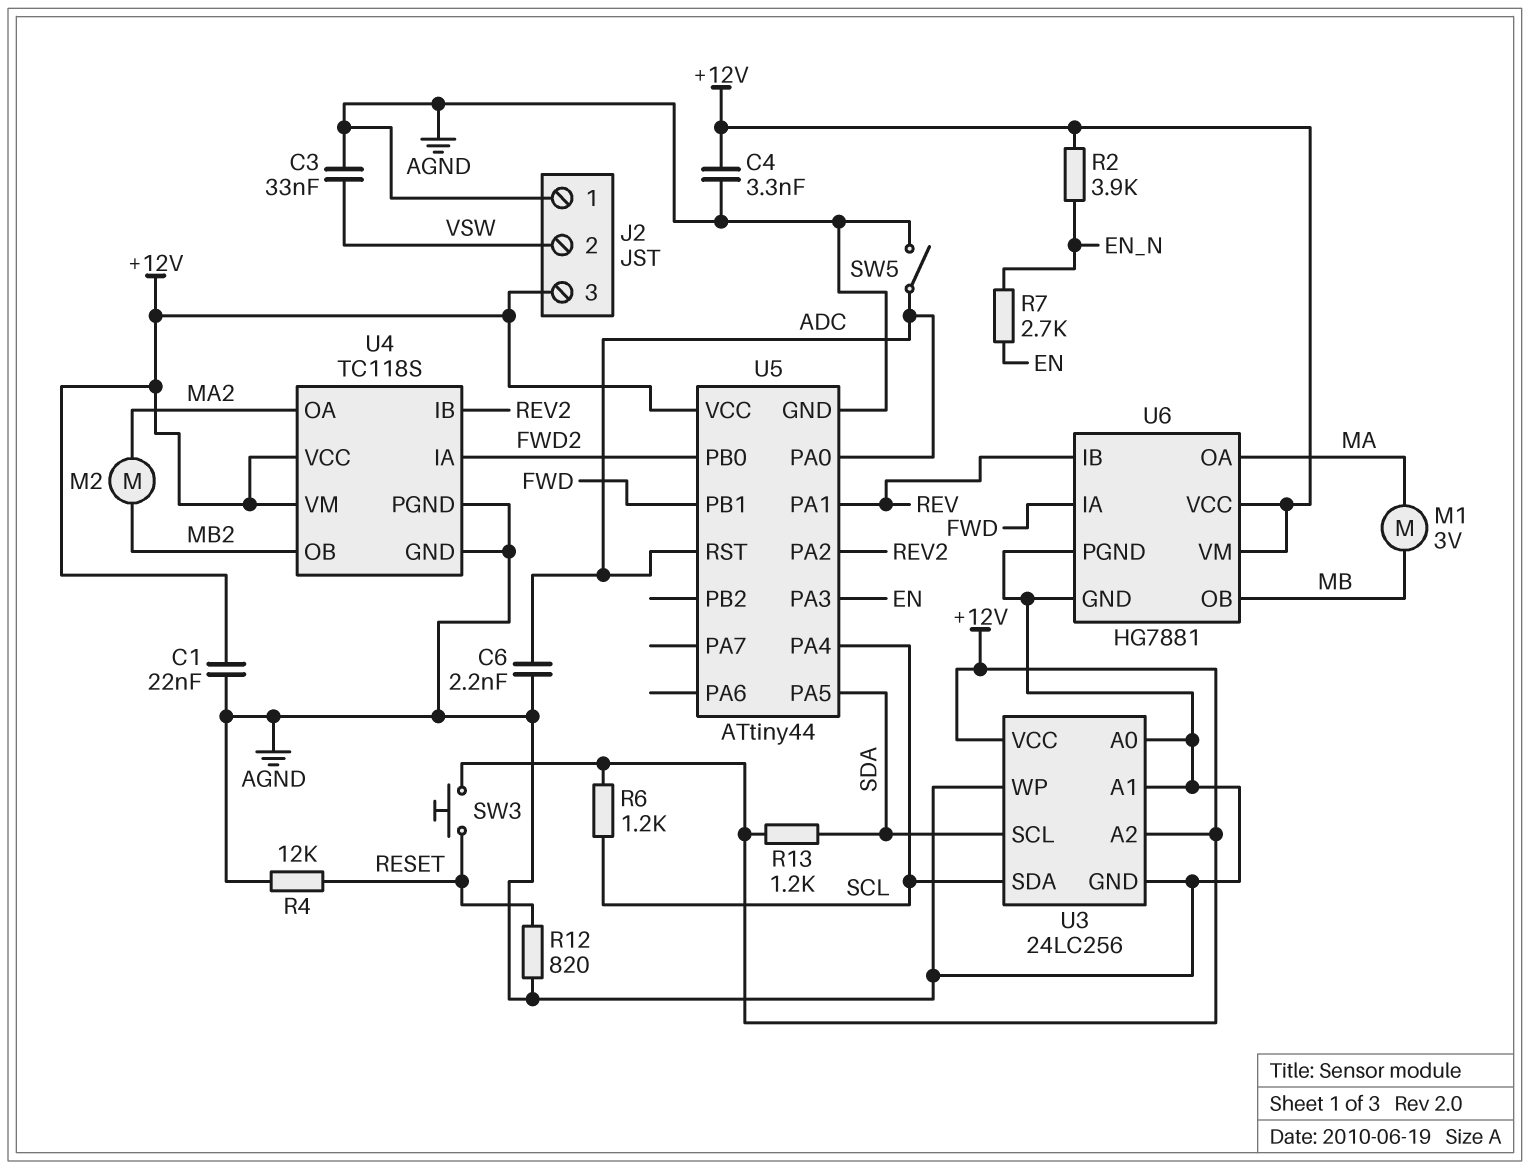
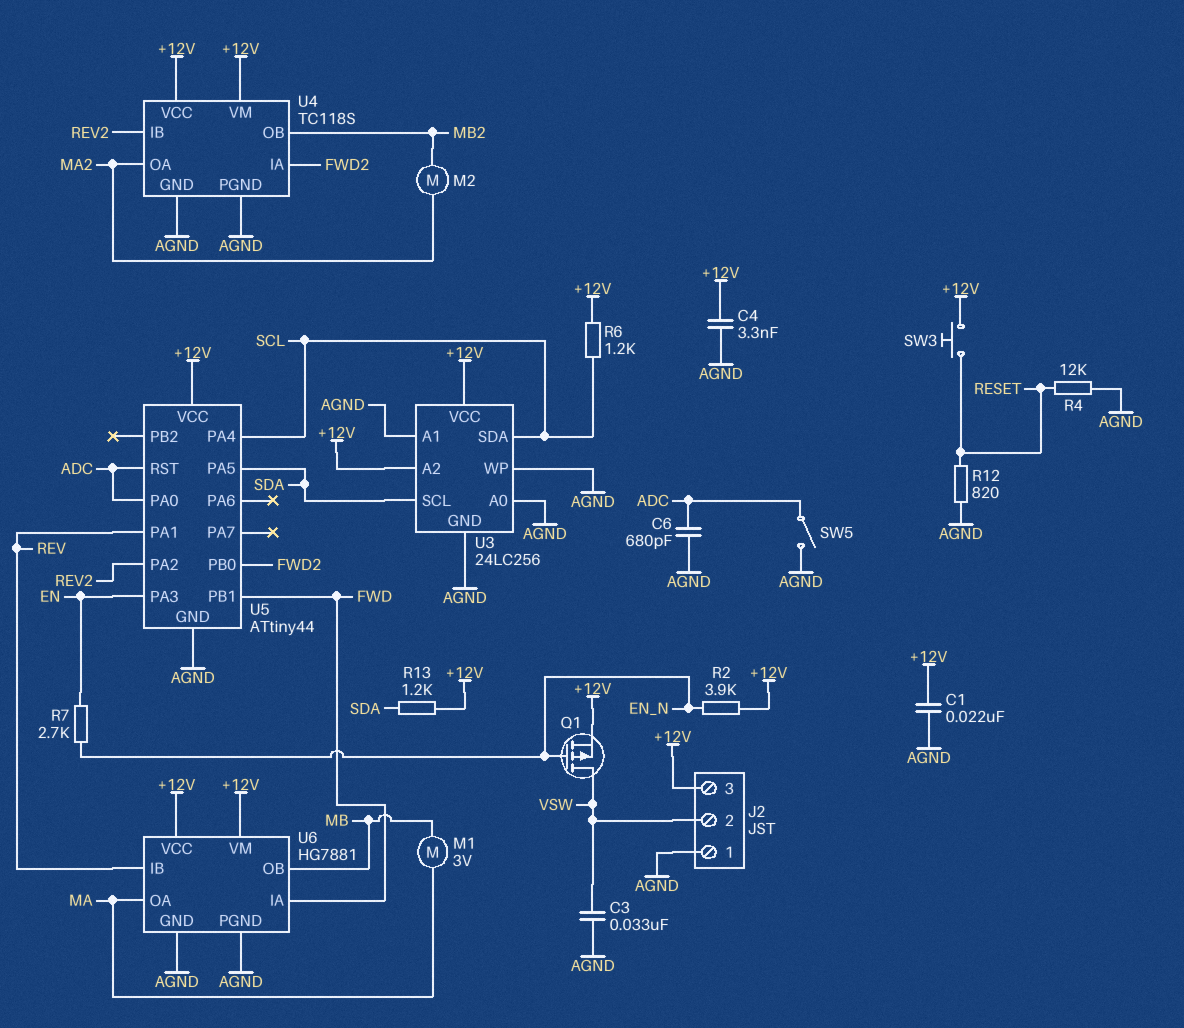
C6: 2.2nF (ADC, AGND) -> 680pF (ADC, AGND)
Q1: none -> PMOS (G EN_N, D VSW, S +12V)

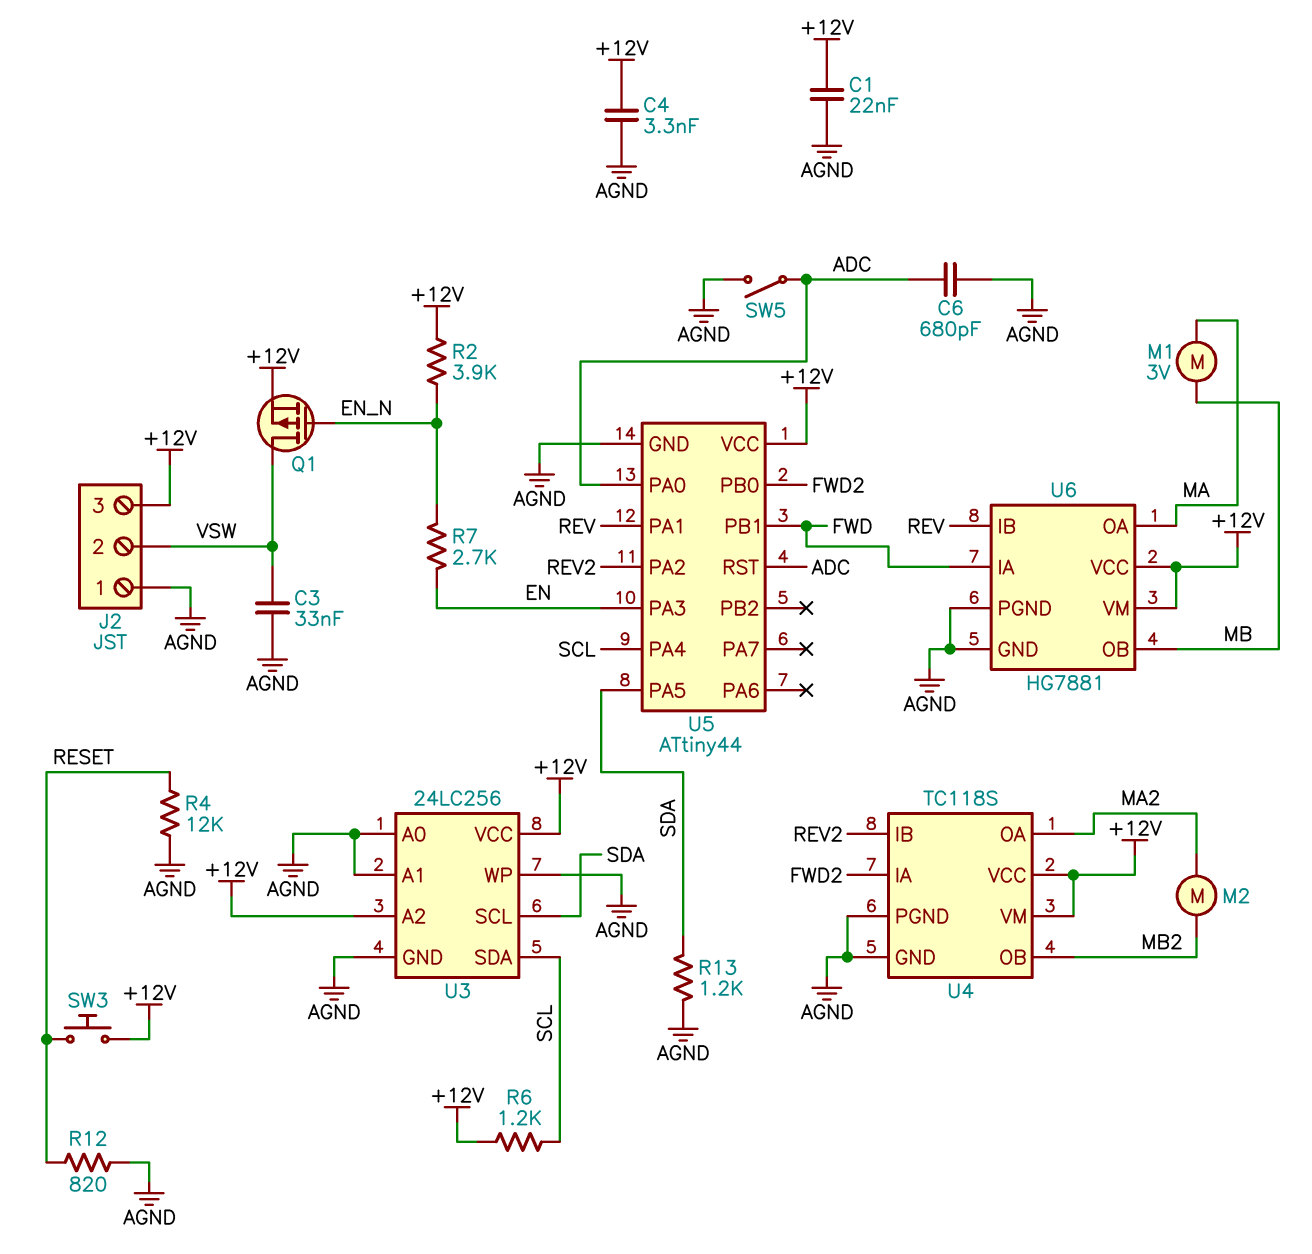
R13: 1.2k (+12V, SDA) -> 1.2k (AGND, SDA)

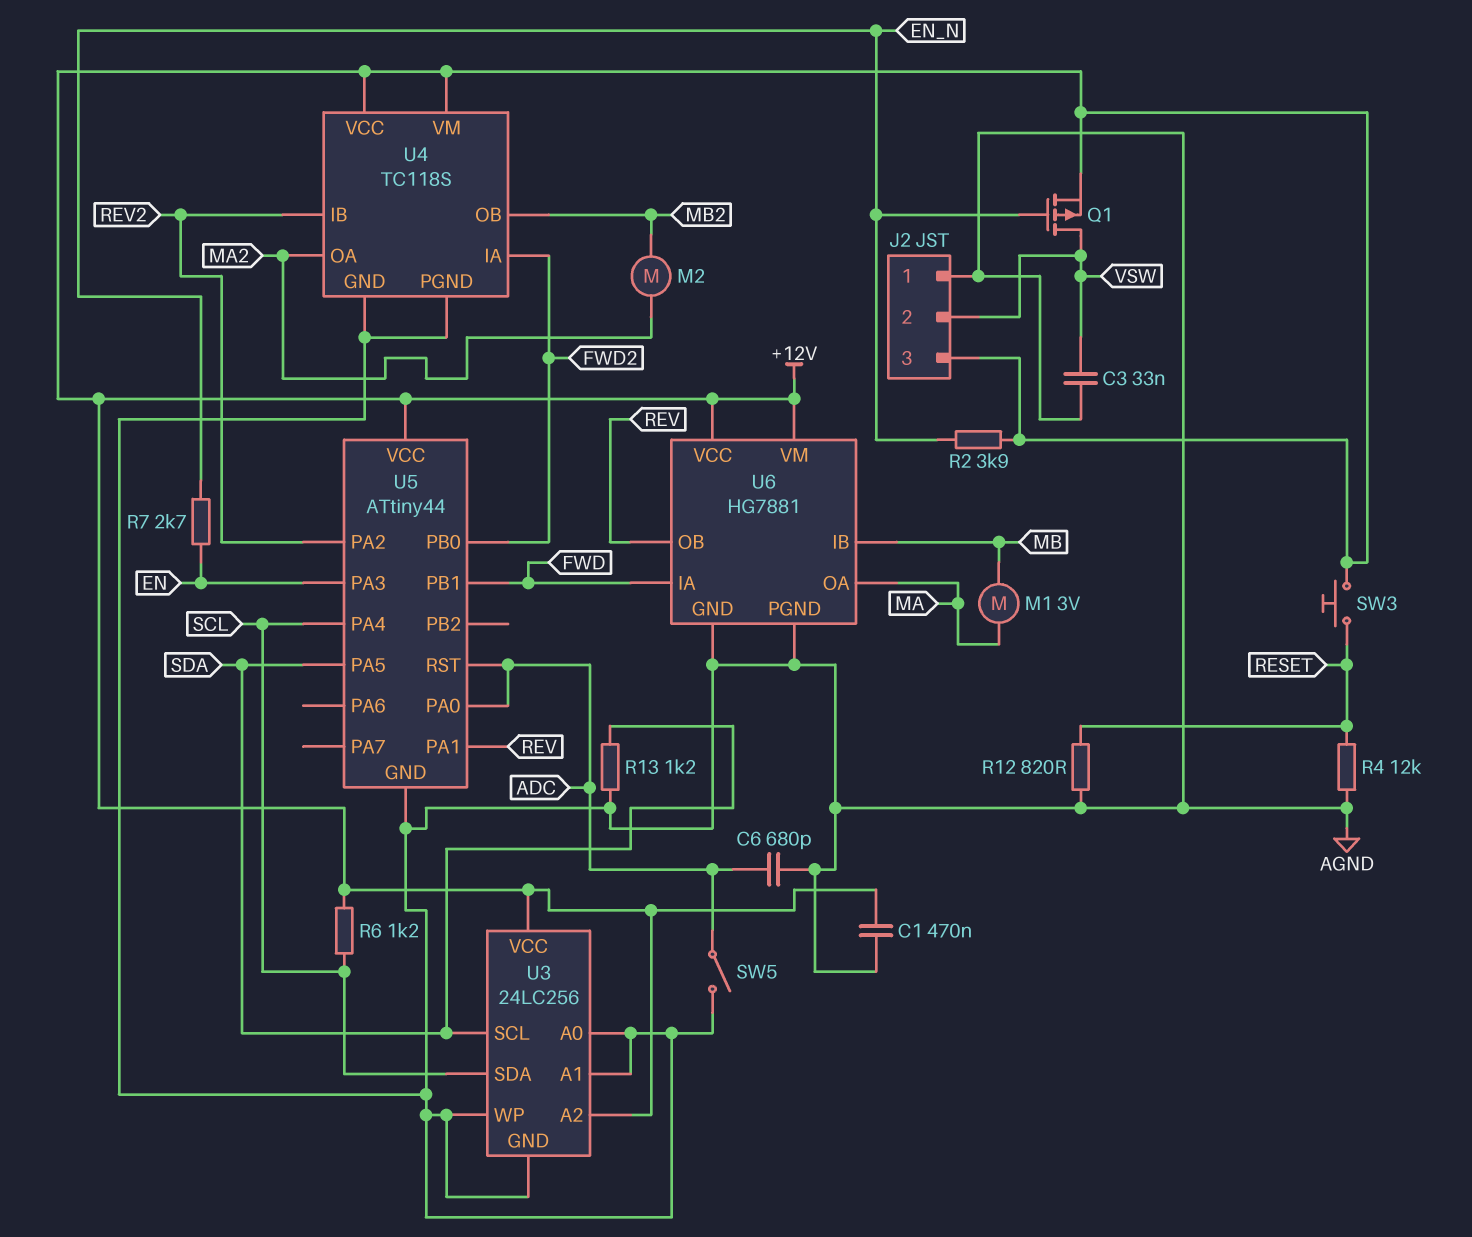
C1: 22nF (+12V, AGND) -> 470nF (+12V, AGND)
C4: 3.3nF (+12V, AGND) -> none
U6 pin IB: REV -> MB
U6 pin OB: MB -> REV

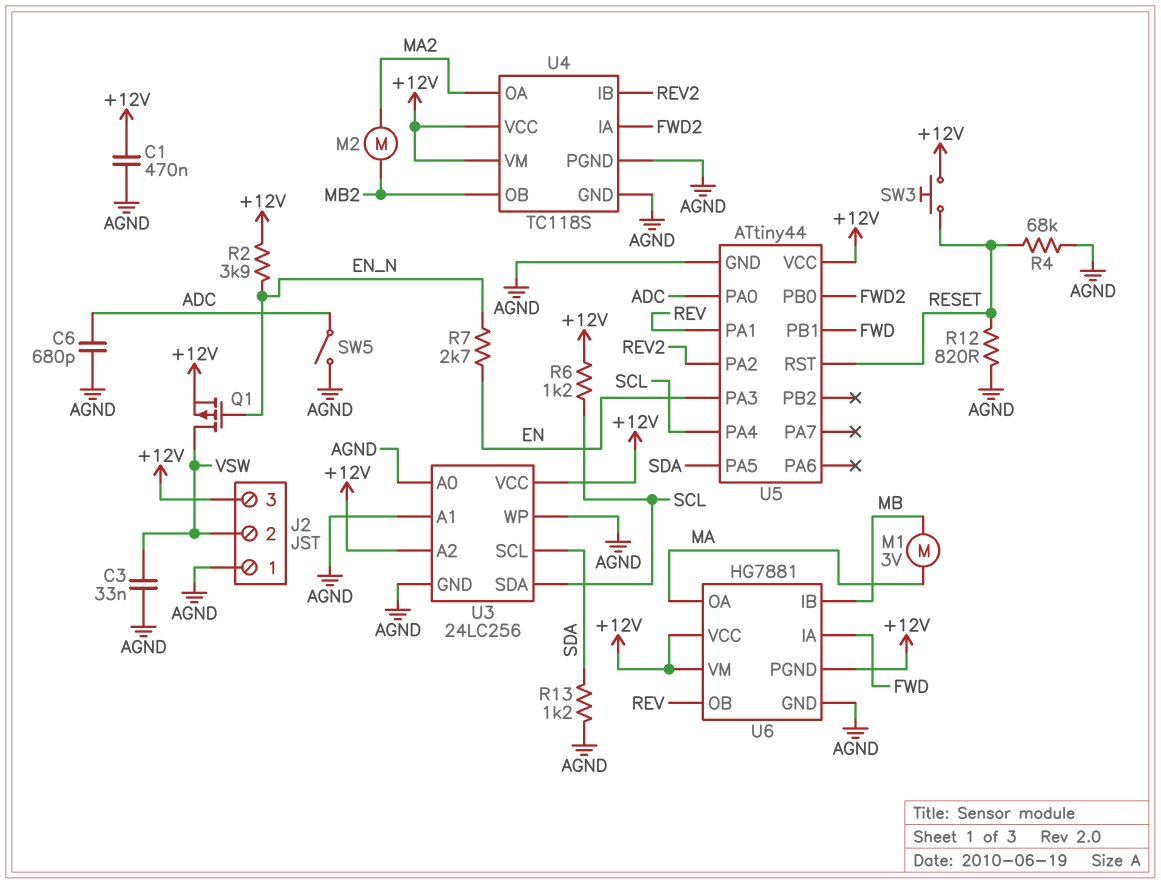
R4: 12k (AGND, RESET) -> 68k (AGND, RESET)
U5 pin RST: ADC -> RESET
U6 pin PGND: AGND -> +12V

